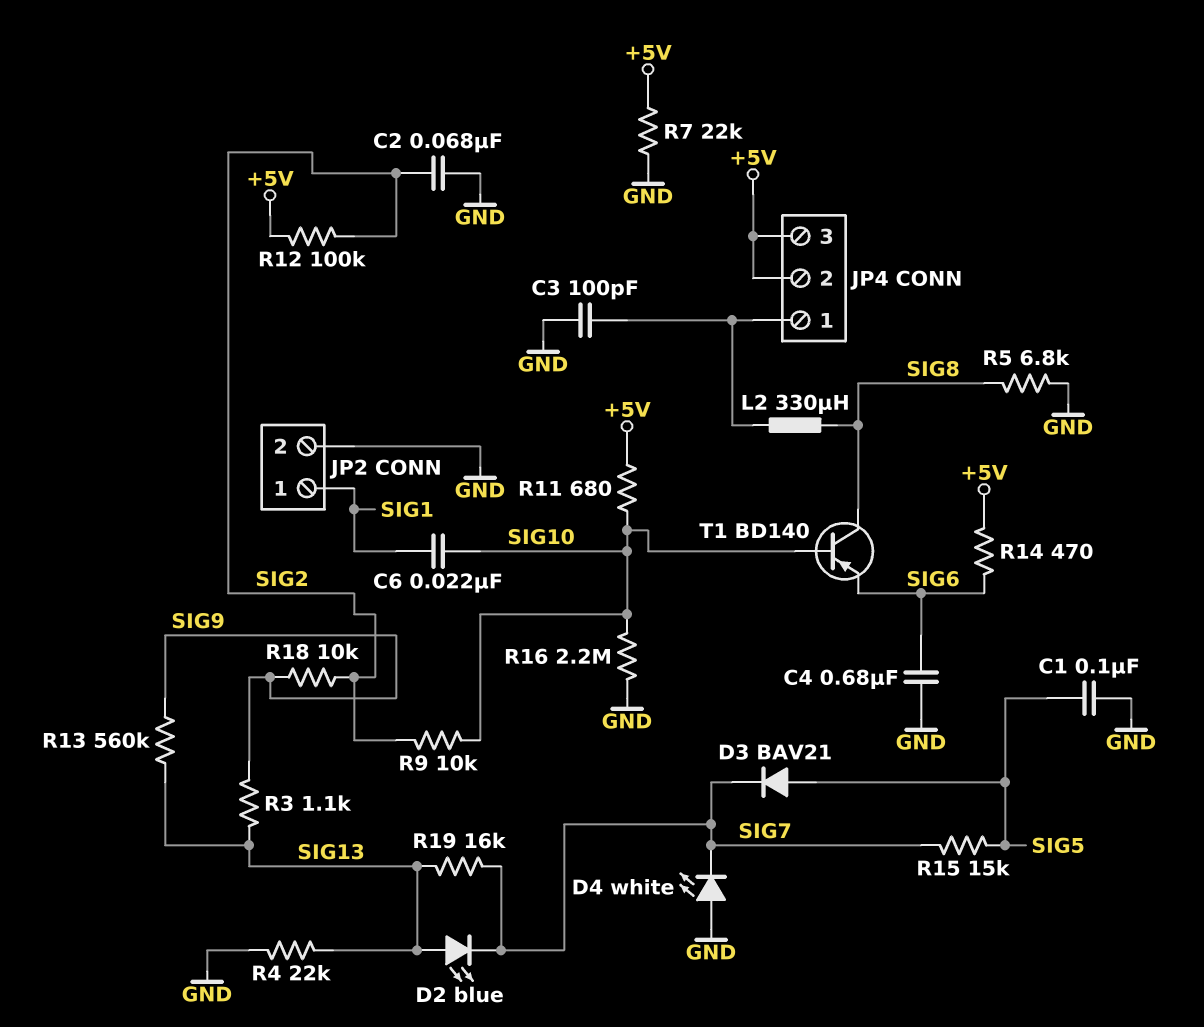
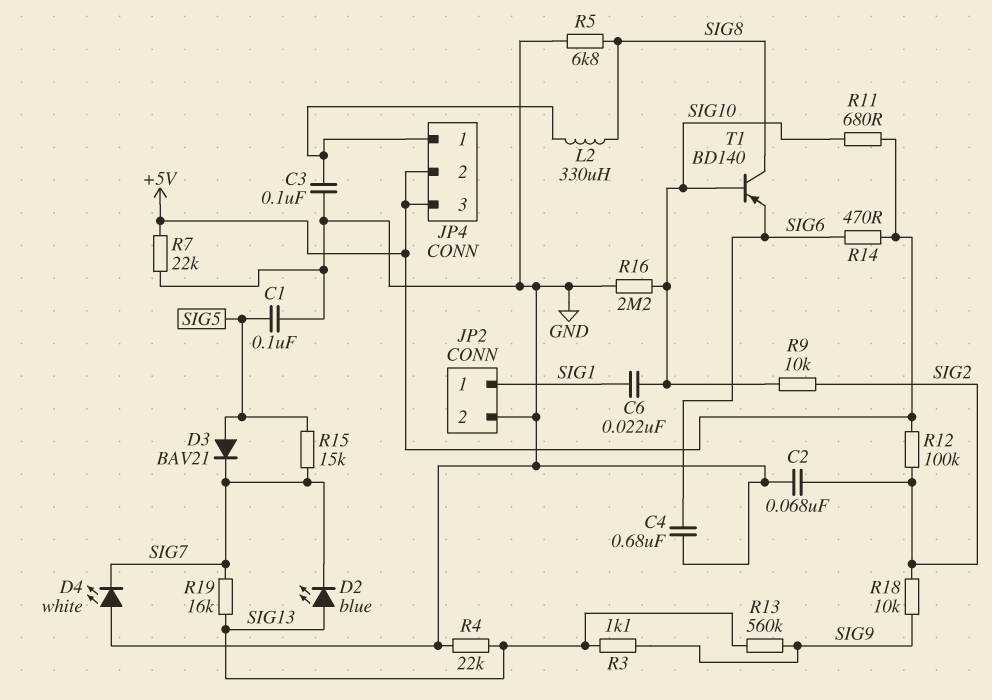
C3: 100pF (GND, JP4/1) -> 100nF (GND, JP4/1)

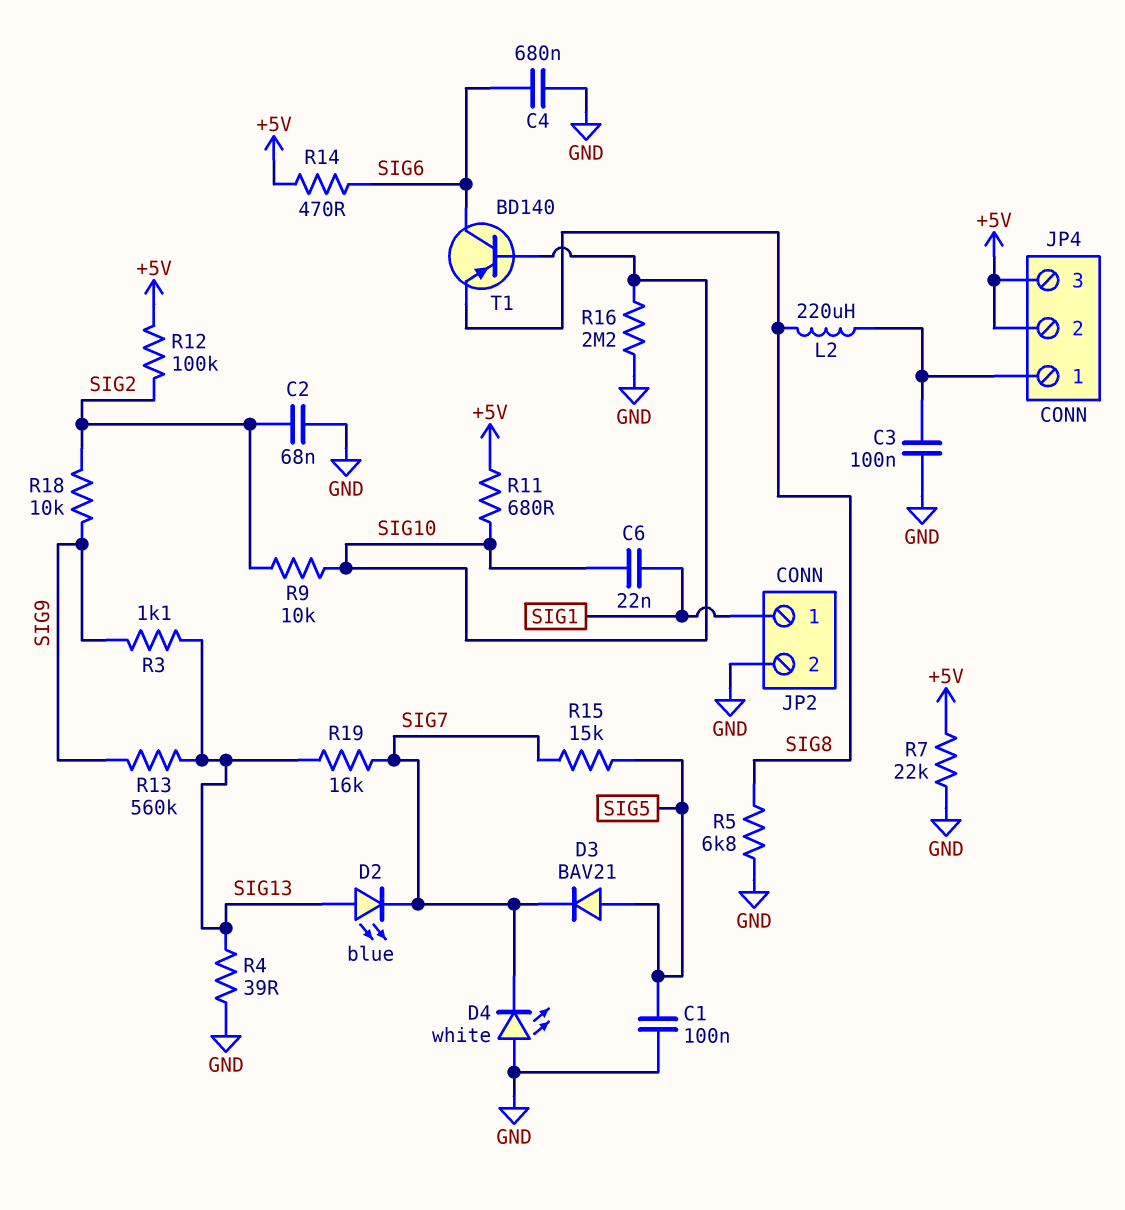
L2: 330uH (JP4/1, SIG8) -> 220uH (JP4/1, SIG8)
R4: 22k (GND, SIG13) -> 39 (GND, SIG13)
T1: PNP BD140 (B SIG10, C SIG8, E SIG6) -> PNP BD140 (B SIG10, C SIG6, E SIG8)

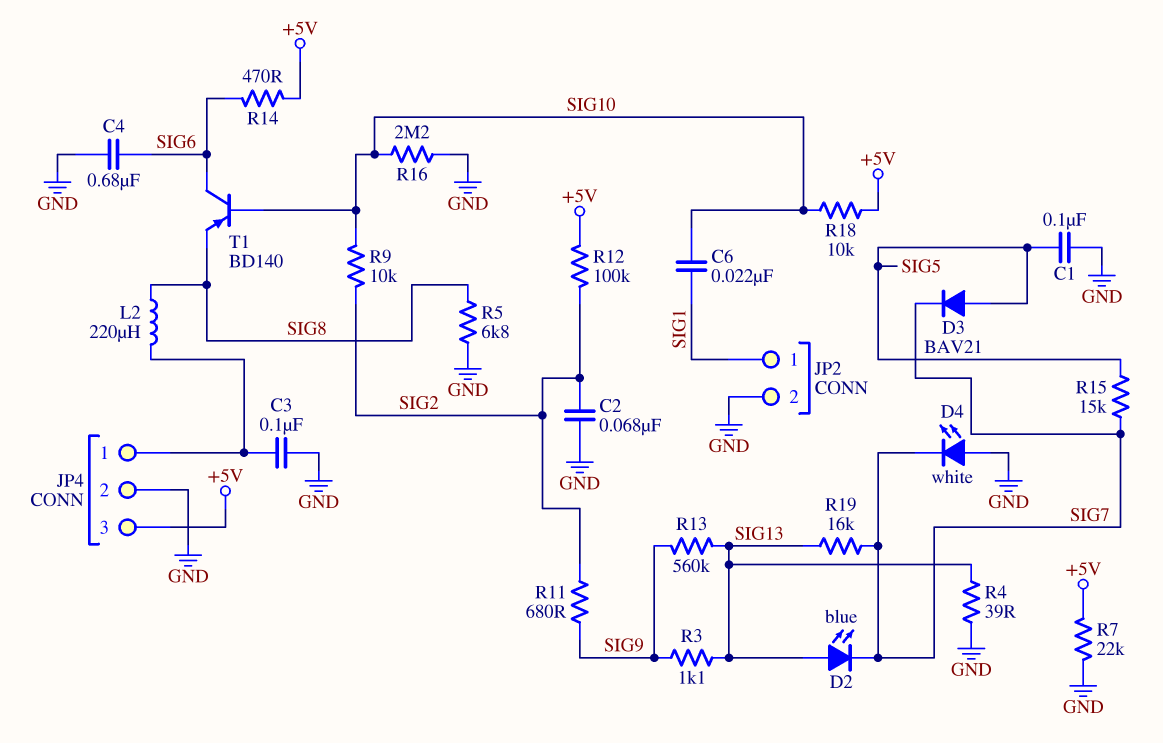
JP4 pin 2: +5V -> GND
R11: 680 (+5V, SIG10) -> 680 (SIG2, SIG9)
R18: 10k (SIG2, SIG9) -> 10k (+5V, SIG10)

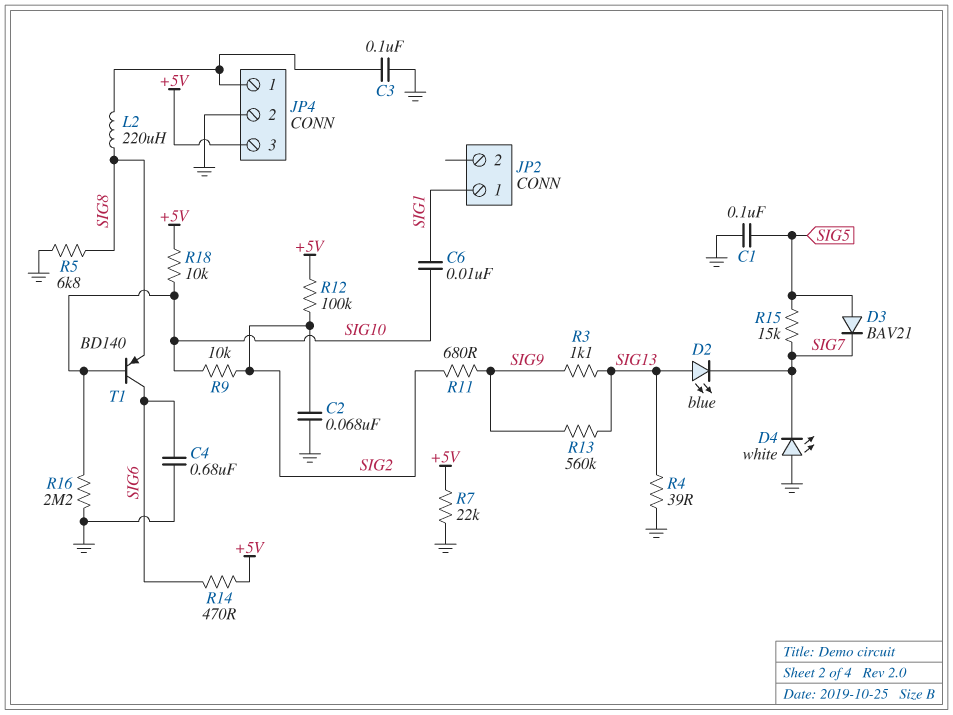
C6: 22nF (SIG1, SIG10) -> 10nF (SIG1, SIG10)
JP2 pin 2: GND -> none
R19: 16k (SIG7, SIG13) -> none

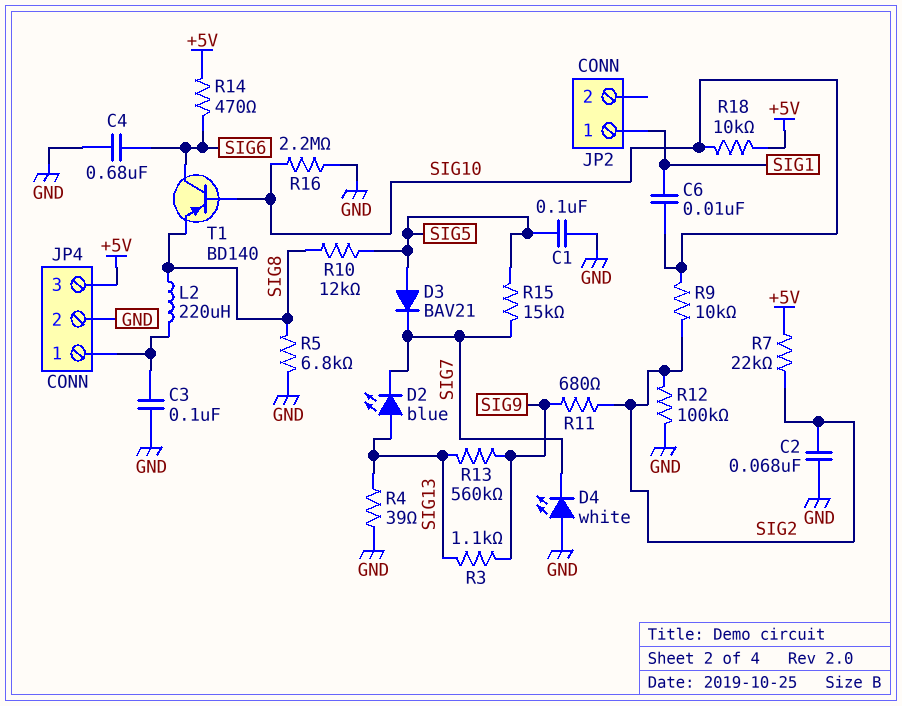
R7: 22k (+5V, GND) -> 22k (+5V, SIG2)
R10: none -> 12k (SIG5, SIG8)
R12: 100k (+5V, SIG2) -> 100k (GND, SIG2)

